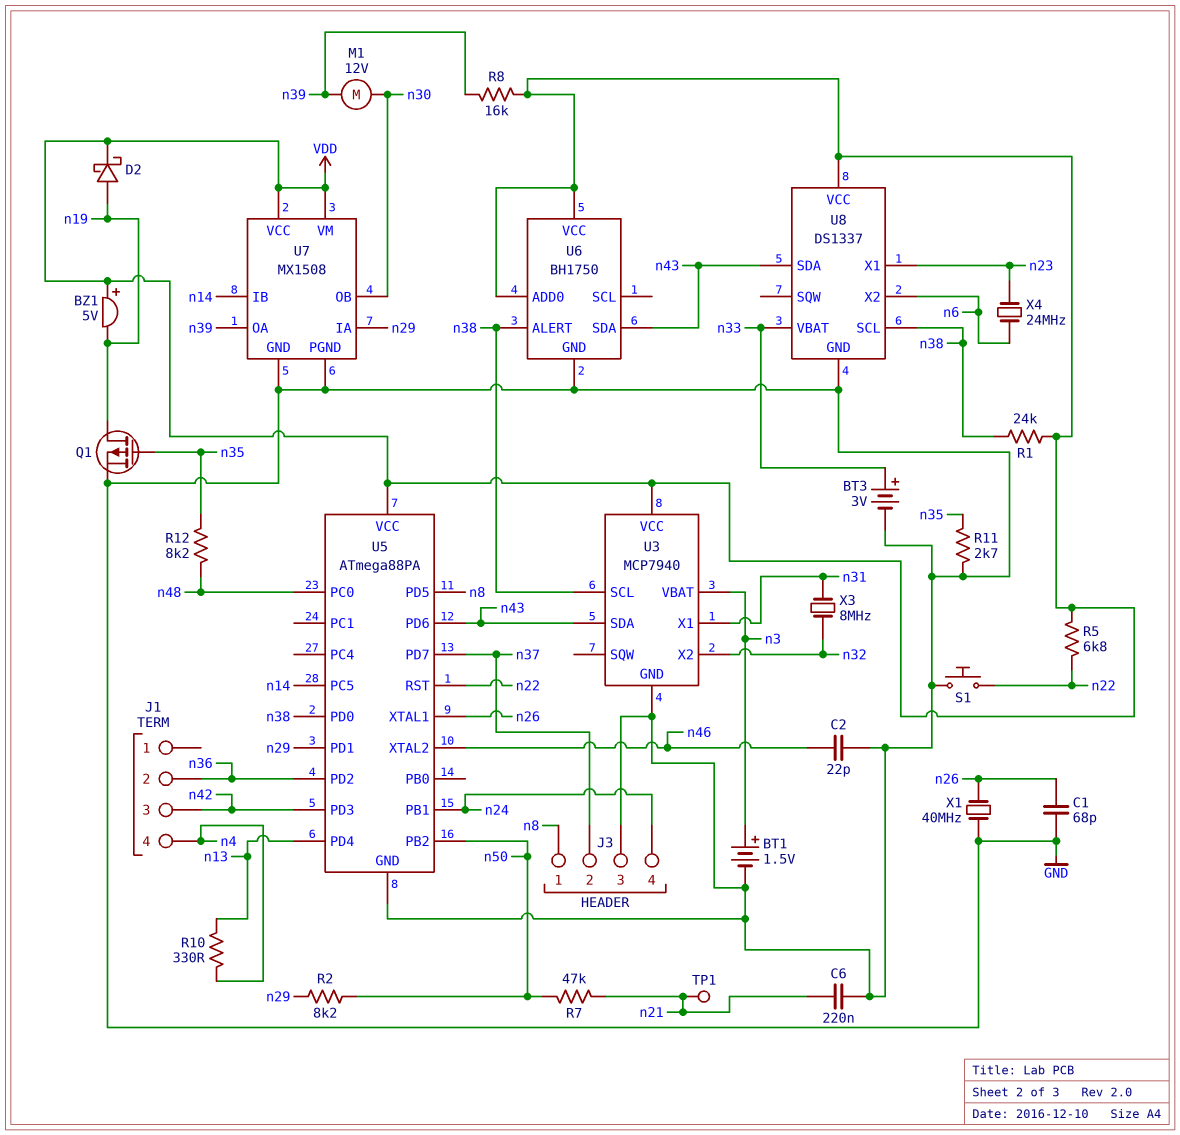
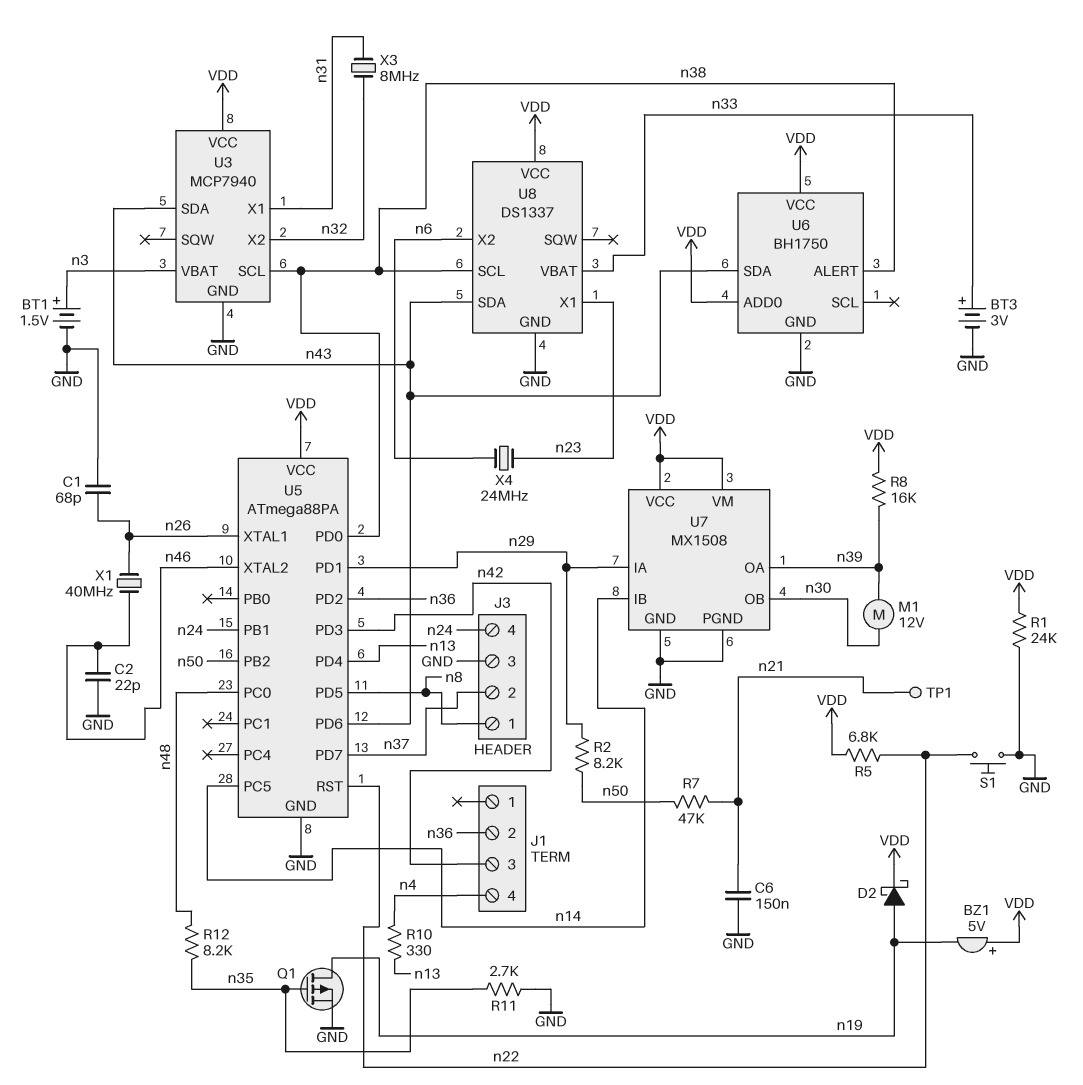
C6: 220nF (GND, n21) -> 150nF (GND, n21)
R1: 24k (VDD, n38) -> 24k (GND, VDD)
X1: 40MHz (GND, n26) -> 40MHz (n26, n46)

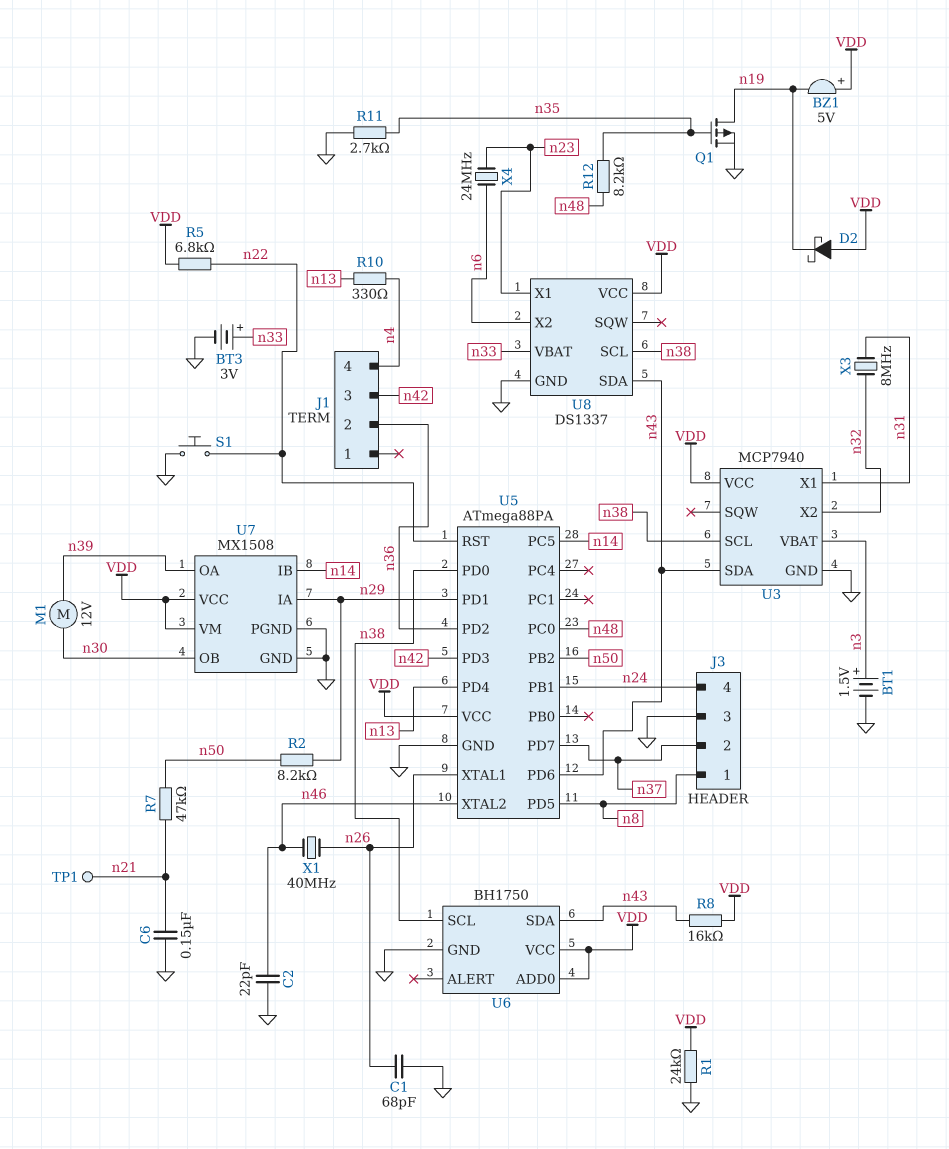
D2: schottky (A n19, K VDD) -> schottky (A VDD, K n19)
R8: 16k (VDD, n39) -> 16k (VDD, n43)
U6 pin ALERT: n38 -> none
U6 pin SCL: none -> n38

